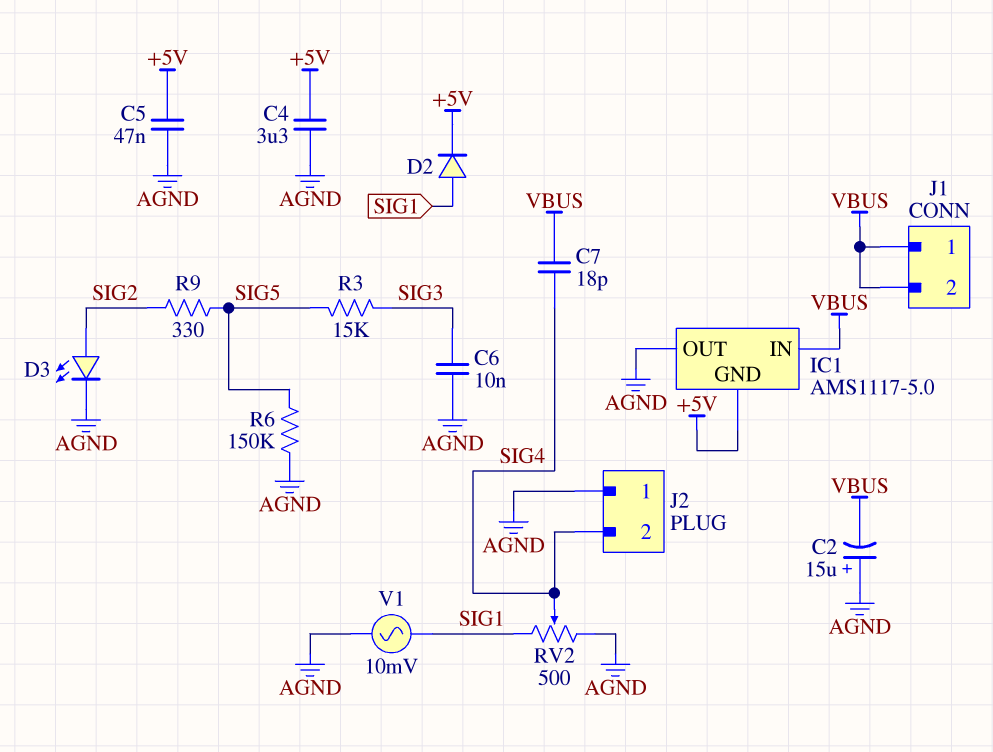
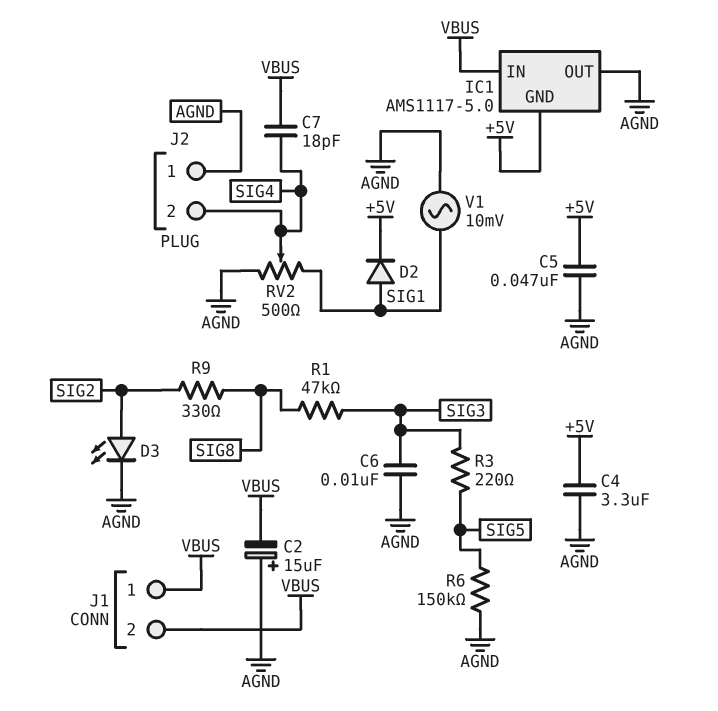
R1: none -> 47k (SIG3, SIG8)
R3: 15k (SIG3, SIG5) -> 220 (SIG3, SIG5)
R9: 330 (SIG2, SIG5) -> 330 (SIG2, SIG8)

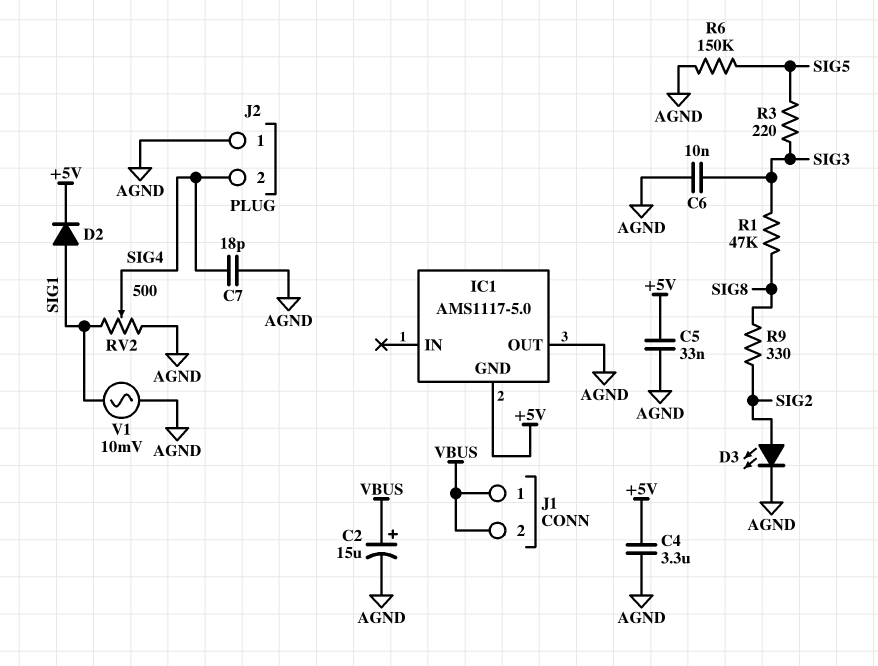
C2: 15uF (plus AGND, minus VBUS) -> 15uF (plus VBUS, minus AGND)
C5: 47nF (+5V, AGND) -> 33nF (+5V, AGND)
C7: 18pF (SIG4, VBUS) -> 18pF (AGND, SIG4)
IC1 pin IN: VBUS -> none

